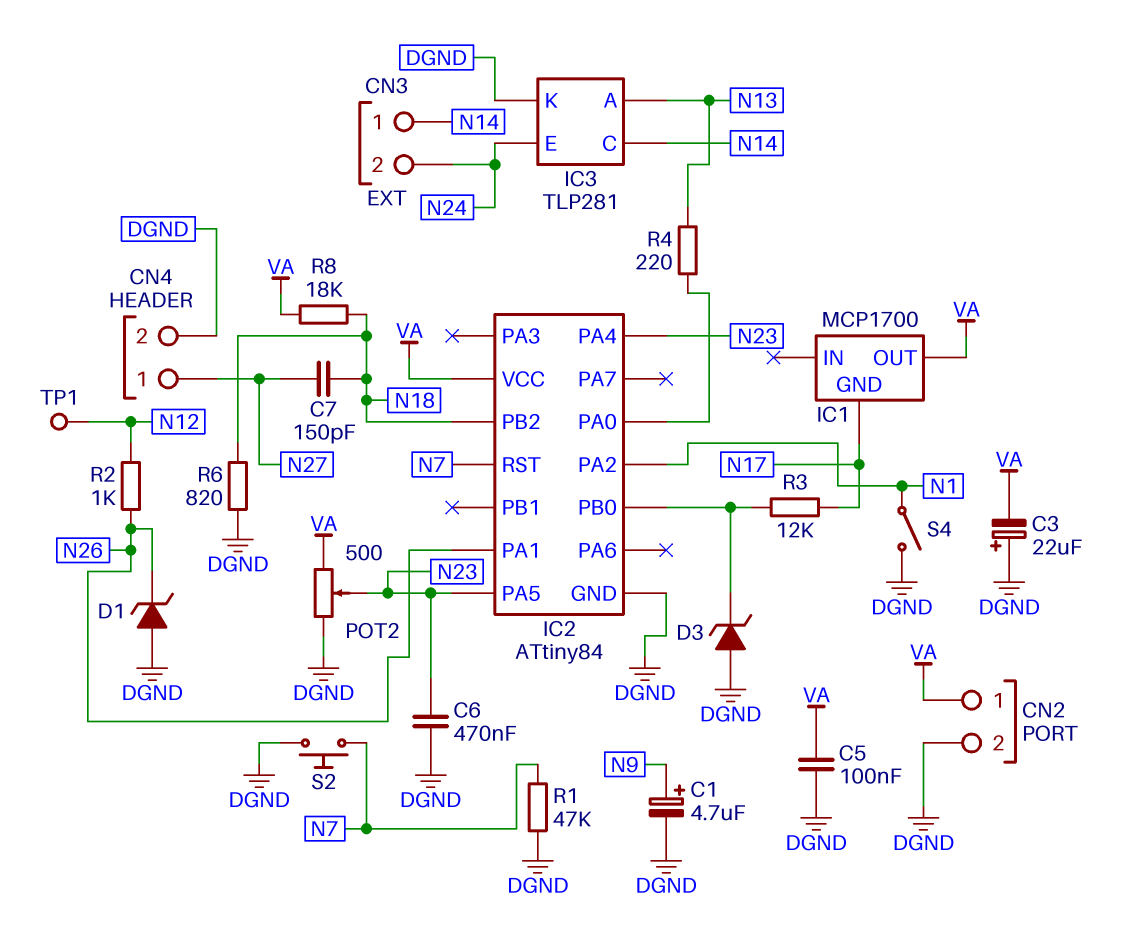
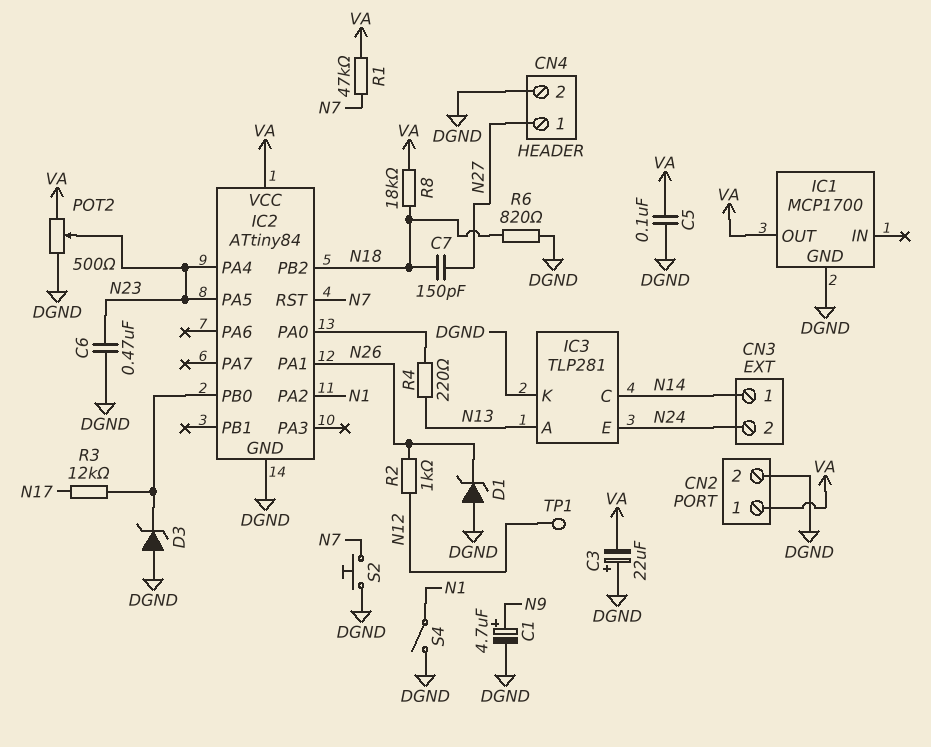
IC1 pin GND: N17 -> DGND
R1: 47k (DGND, N7) -> 47k (N7, VA)

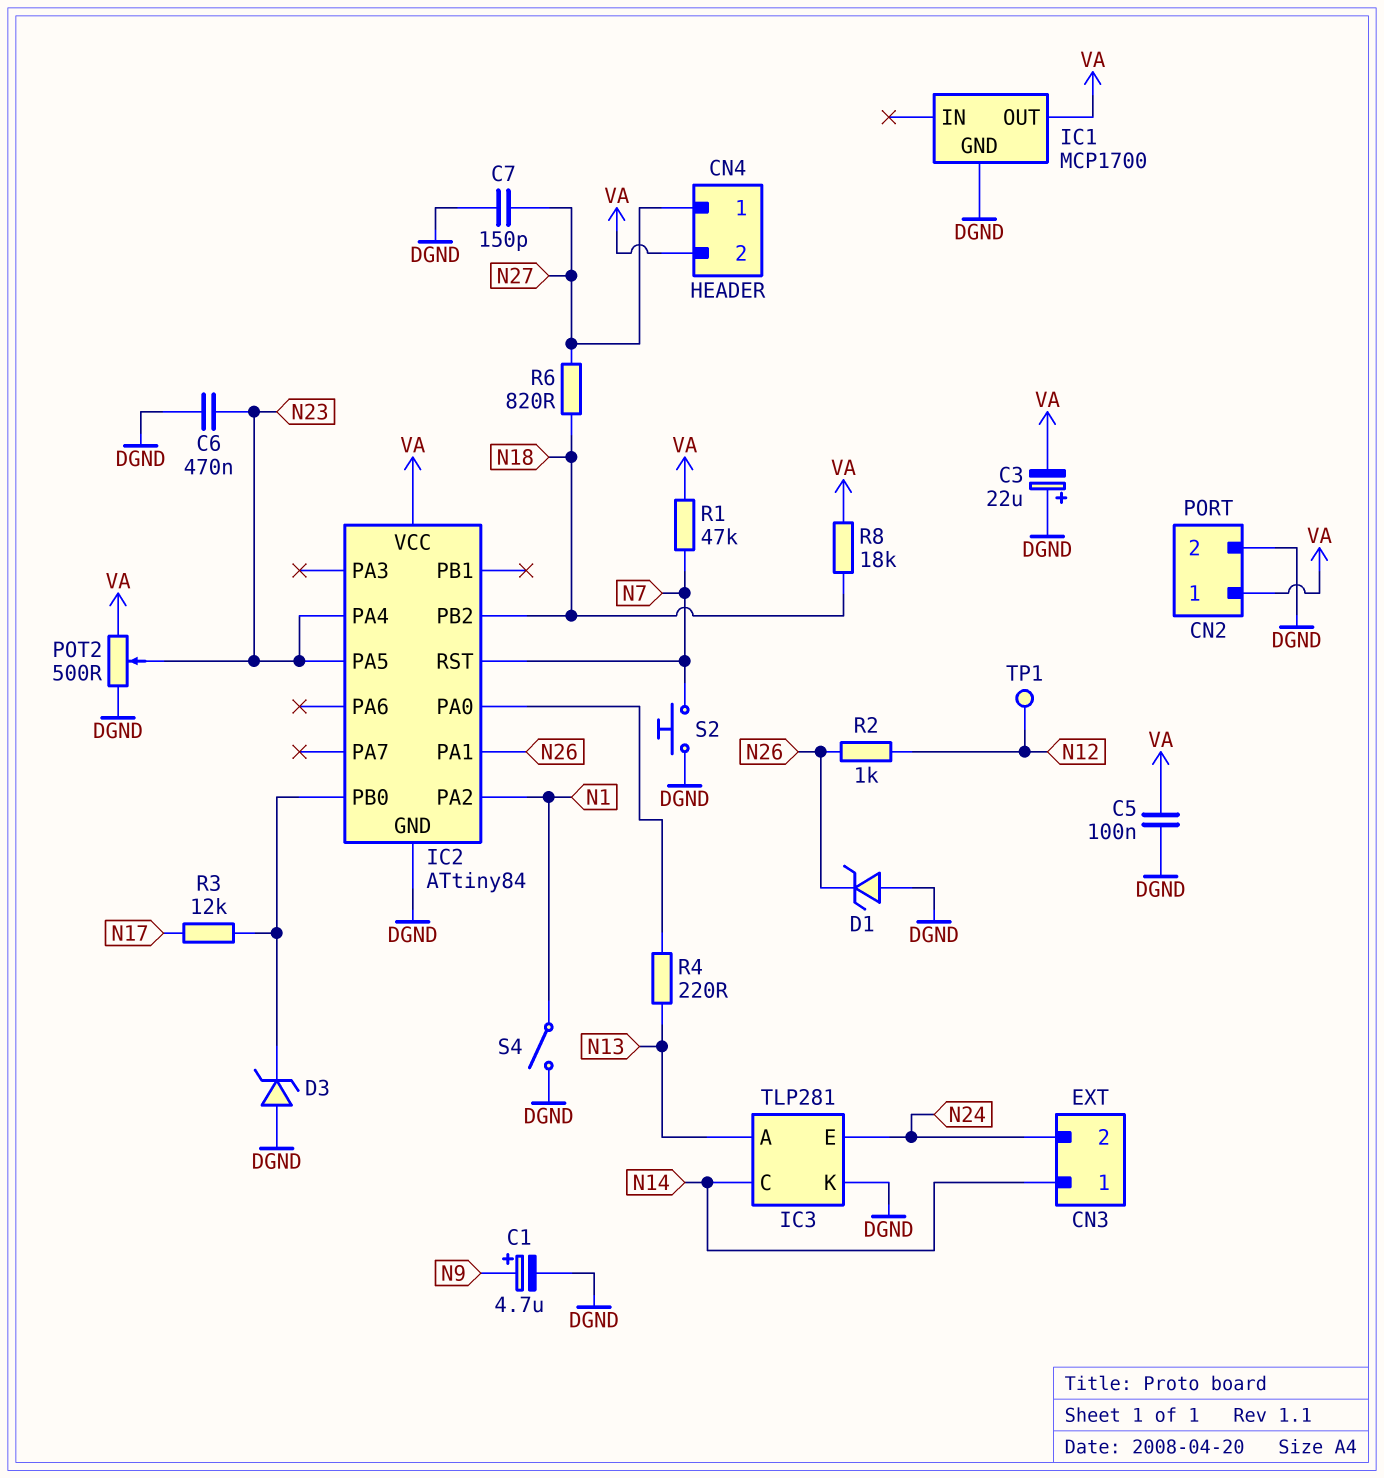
C7: 150pF (N18, N27) -> 150pF (DGND, N27)
CN4 pin 2: DGND -> VA
R6: 820 (DGND, N18) -> 820 (N18, N27)

